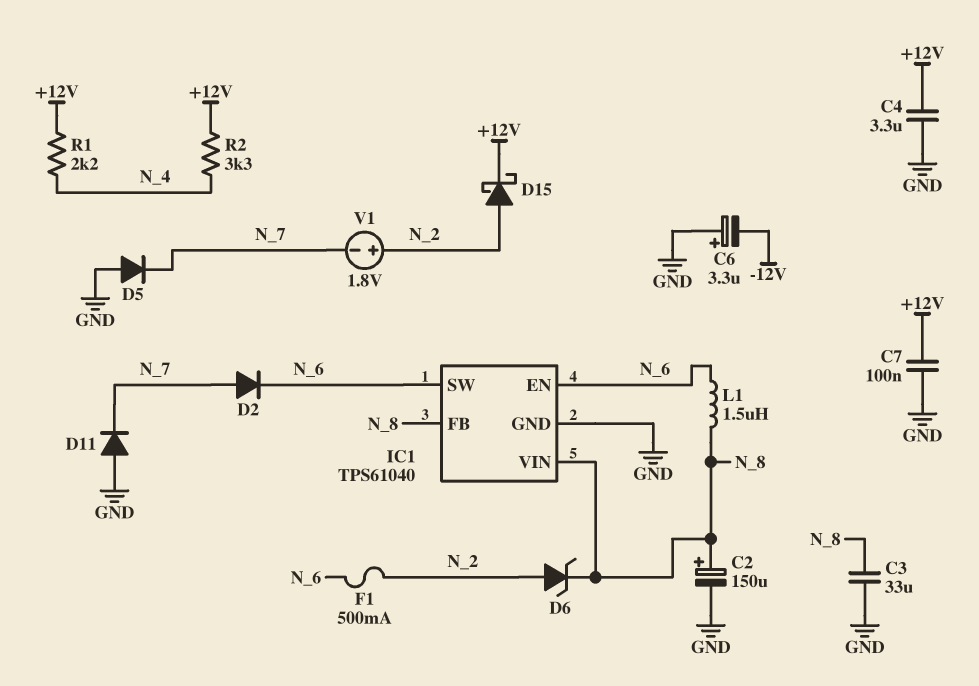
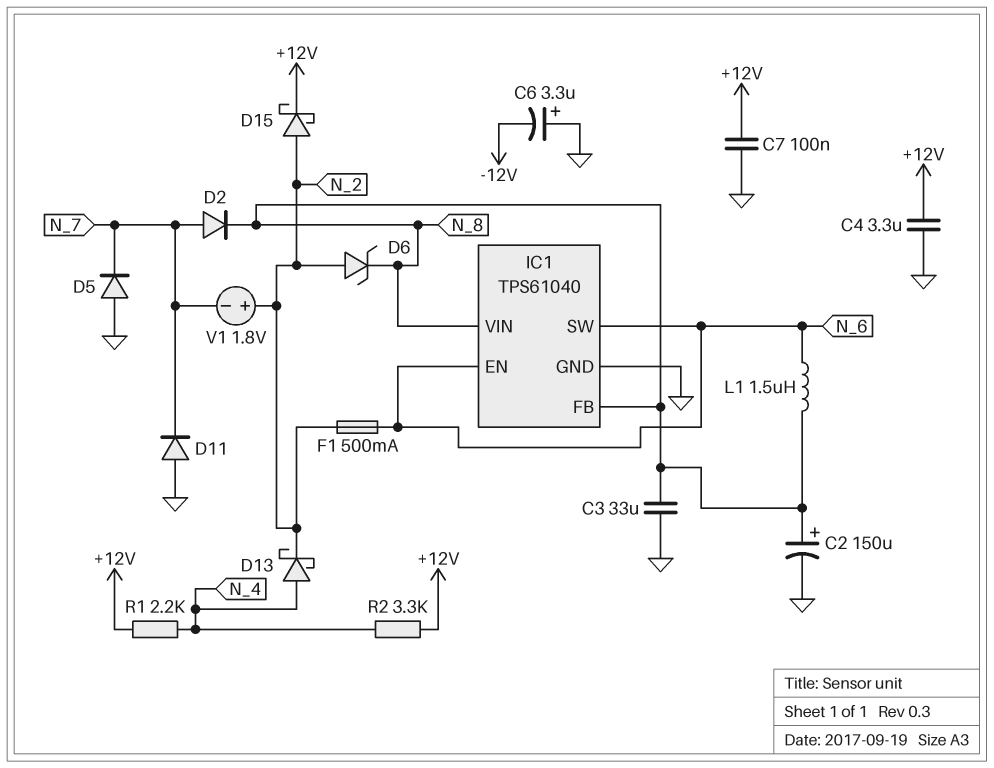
D2: diode (A N_7, K N_6) -> diode (A N_7, K N_8)
D13: none -> schottky (A N_4, K N_2)

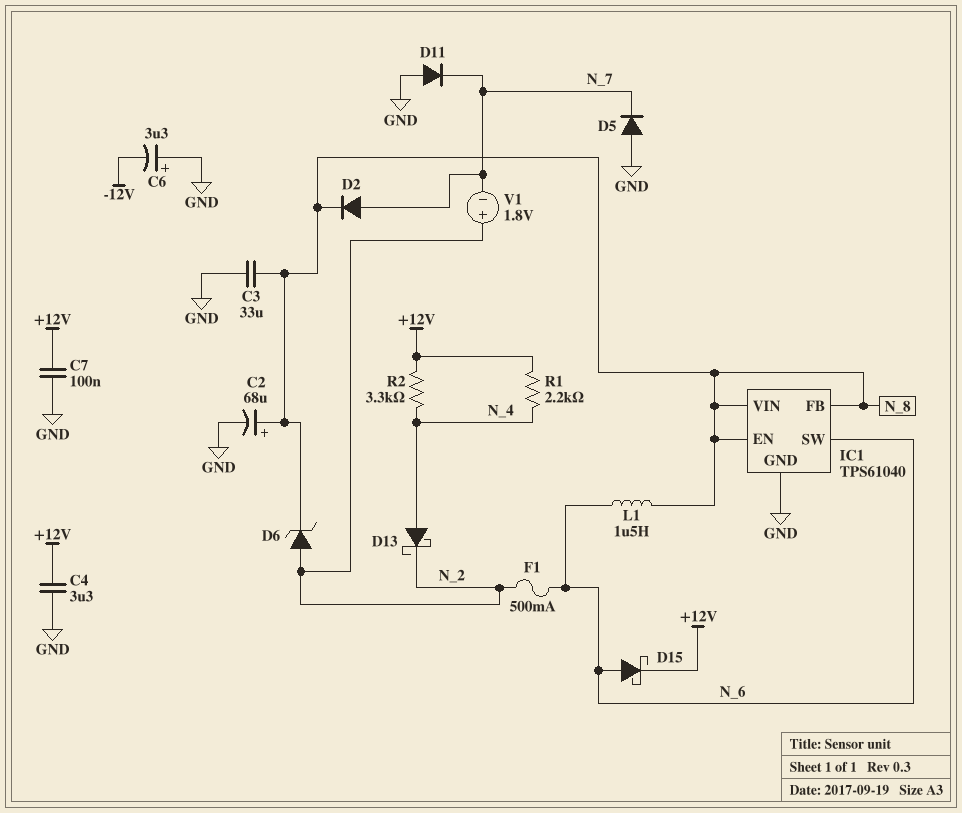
C2: 150uF (plus N_8, minus GND) -> 68uF (plus N_8, minus GND)
D15: schottky (A N_2, K +12V) -> schottky (A N_6, K +12V)
IC1 pin EN: N_6 -> N_8

